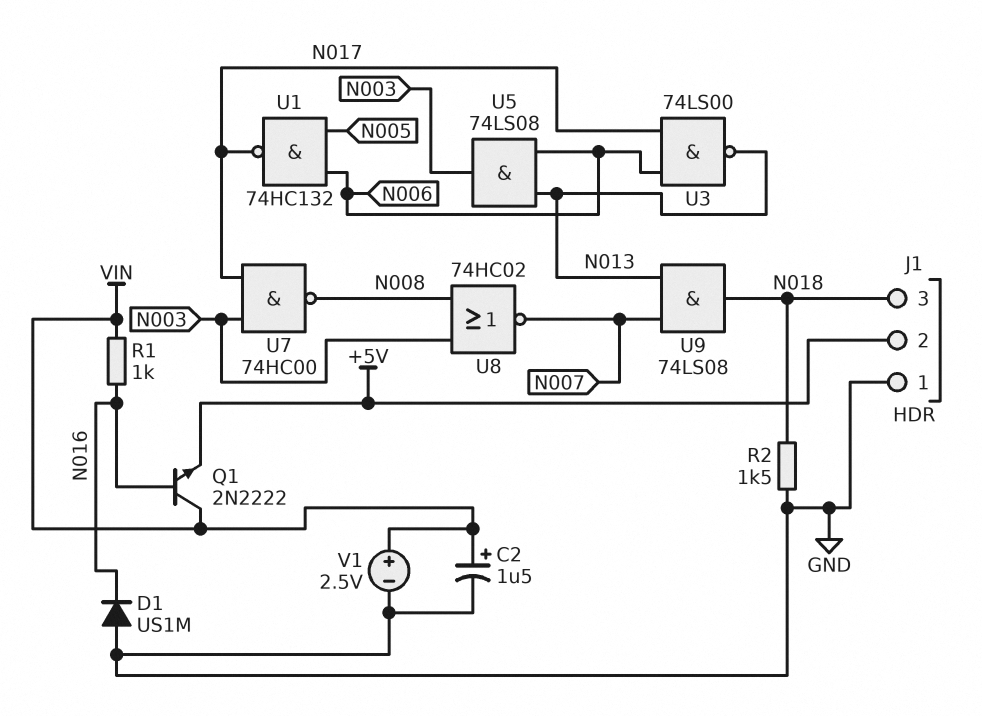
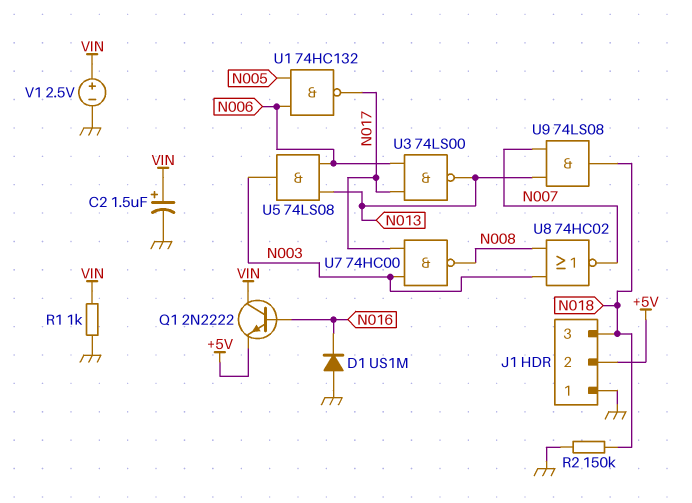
R1: 1k (N016, VIN) -> 1k (GND, VIN)
R2: 1.5k (GND, N018) -> 150k (GND, N018)

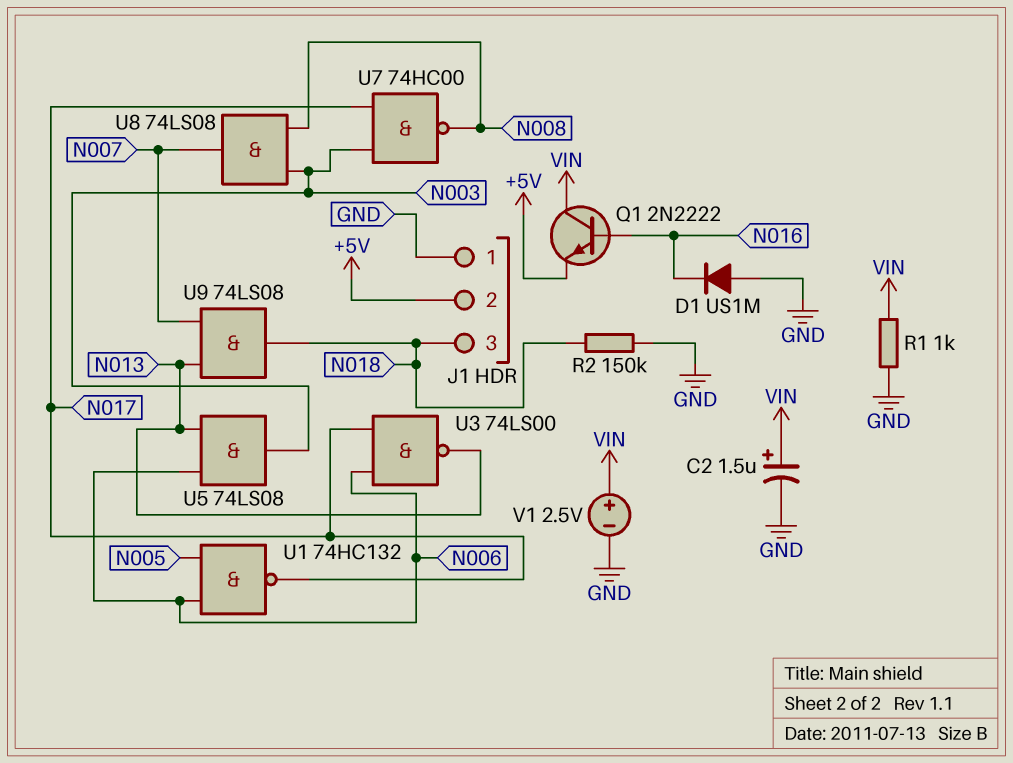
U8: NOR 74HC02 (in N003, in N008, out N007) -> AND 74LS08 (in N003, in N008, out N007)

